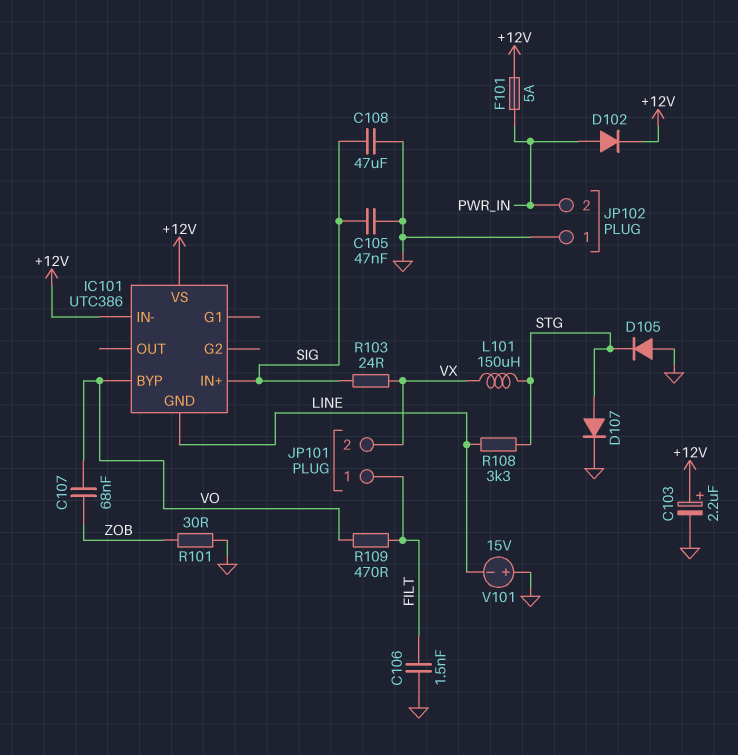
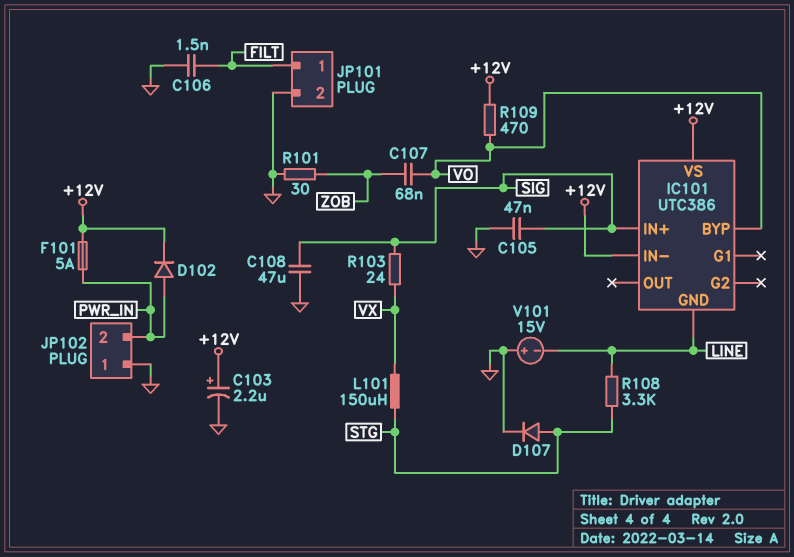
D105: diode (A GND, K STG) -> none
JP101 pin 2: VX -> GND
R109: 470 (FILT, VO) -> 470 (+12V, VO)

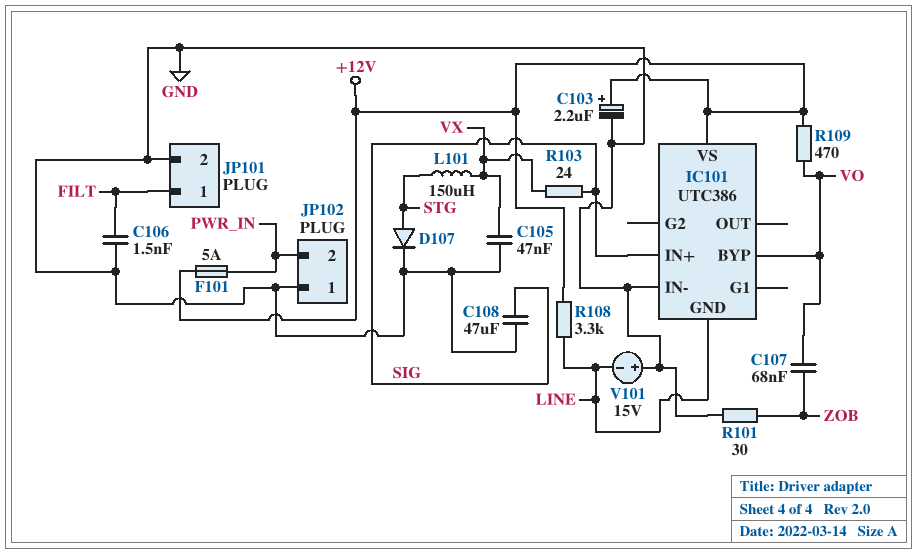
C105: 47nF (GND, SIG) -> 47nF (GND, VX)
D102: diode (A PWR_IN, K +12V) -> none
IC101 pin IN-: +12V -> GND
R108: 3.3k (LINE, STG) -> 3.3k (+12V, LINE)

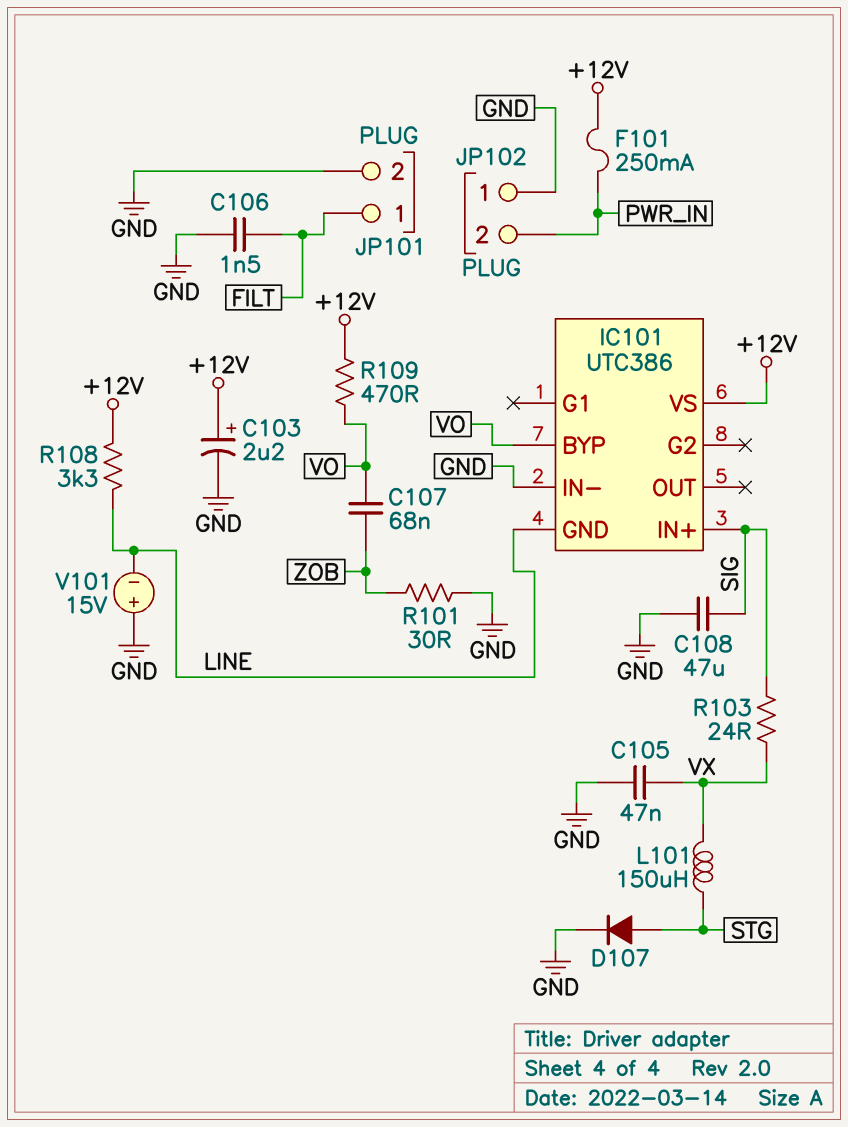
F101: 5A (+12V, PWR_IN) -> 250mA (+12V, PWR_IN)

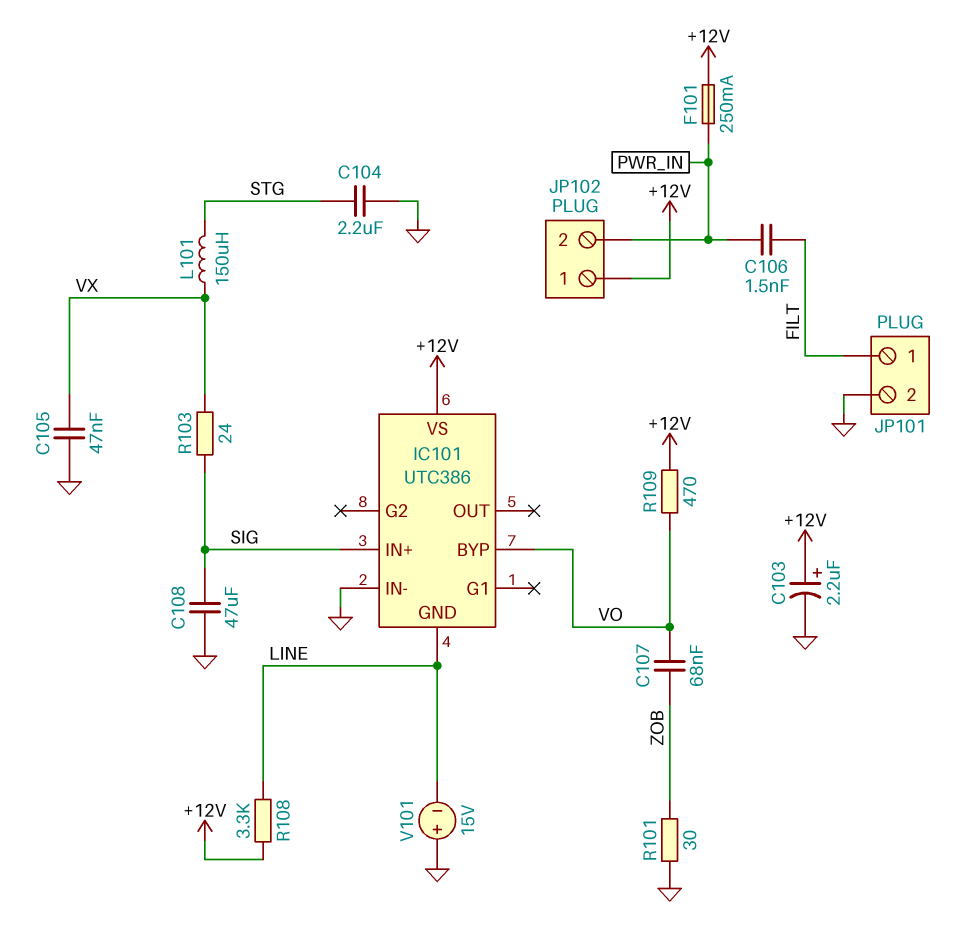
C104: none -> 2.2uF (GND, STG)
C106: 1.5nF (FILT, GND) -> 1.5nF (FILT, PWR_IN)
D107: diode (A STG, K GND) -> none
JP102 pin 1: GND -> +12V

